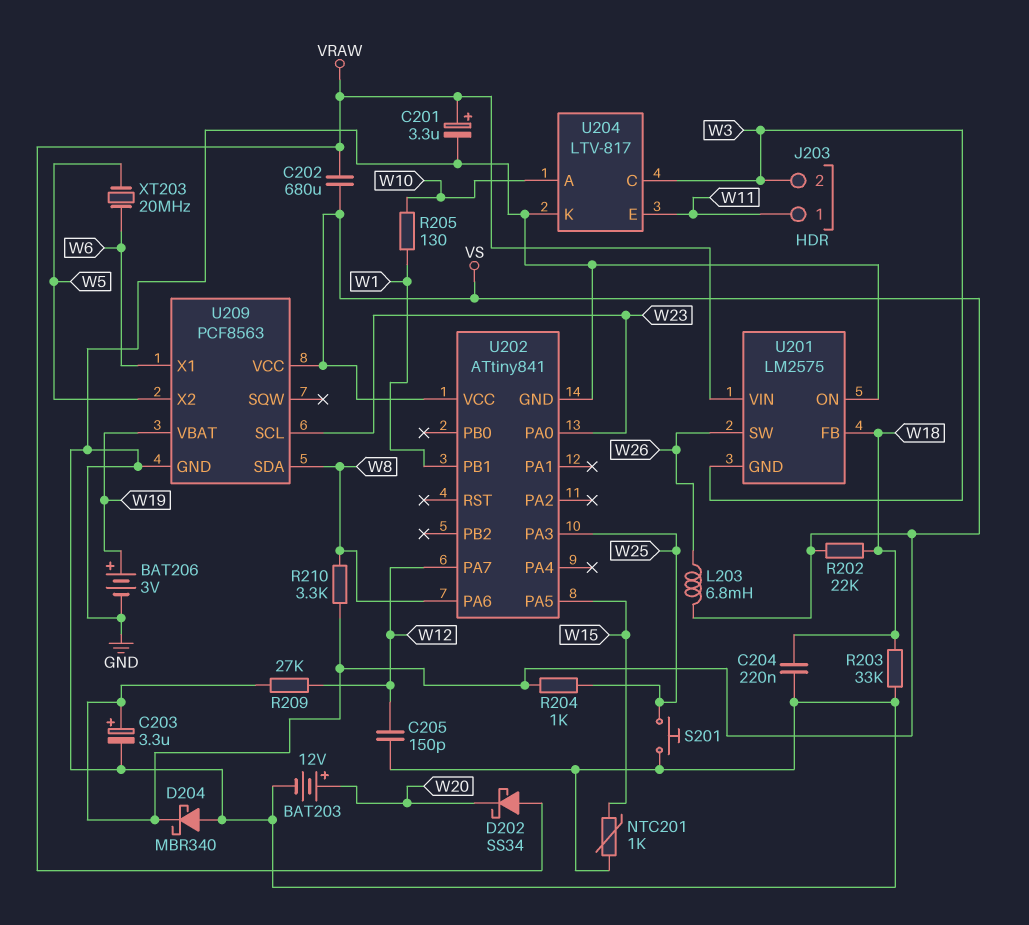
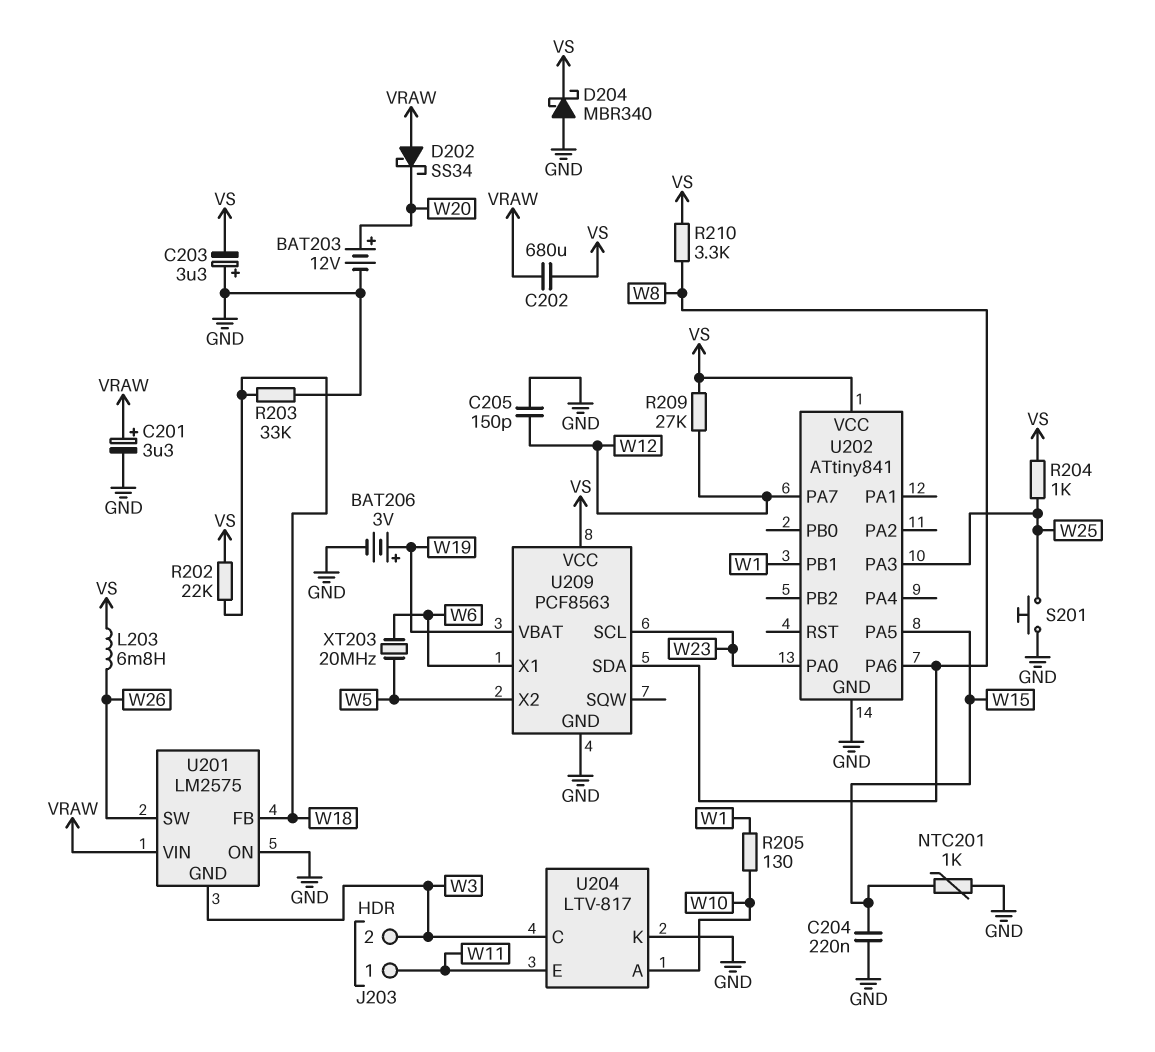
C203: 3.3uF (plus VS, minus GND) -> 3.3uF (plus GND, minus VS)
C204: 220nF (GND, W18) -> 220nF (GND, W15)

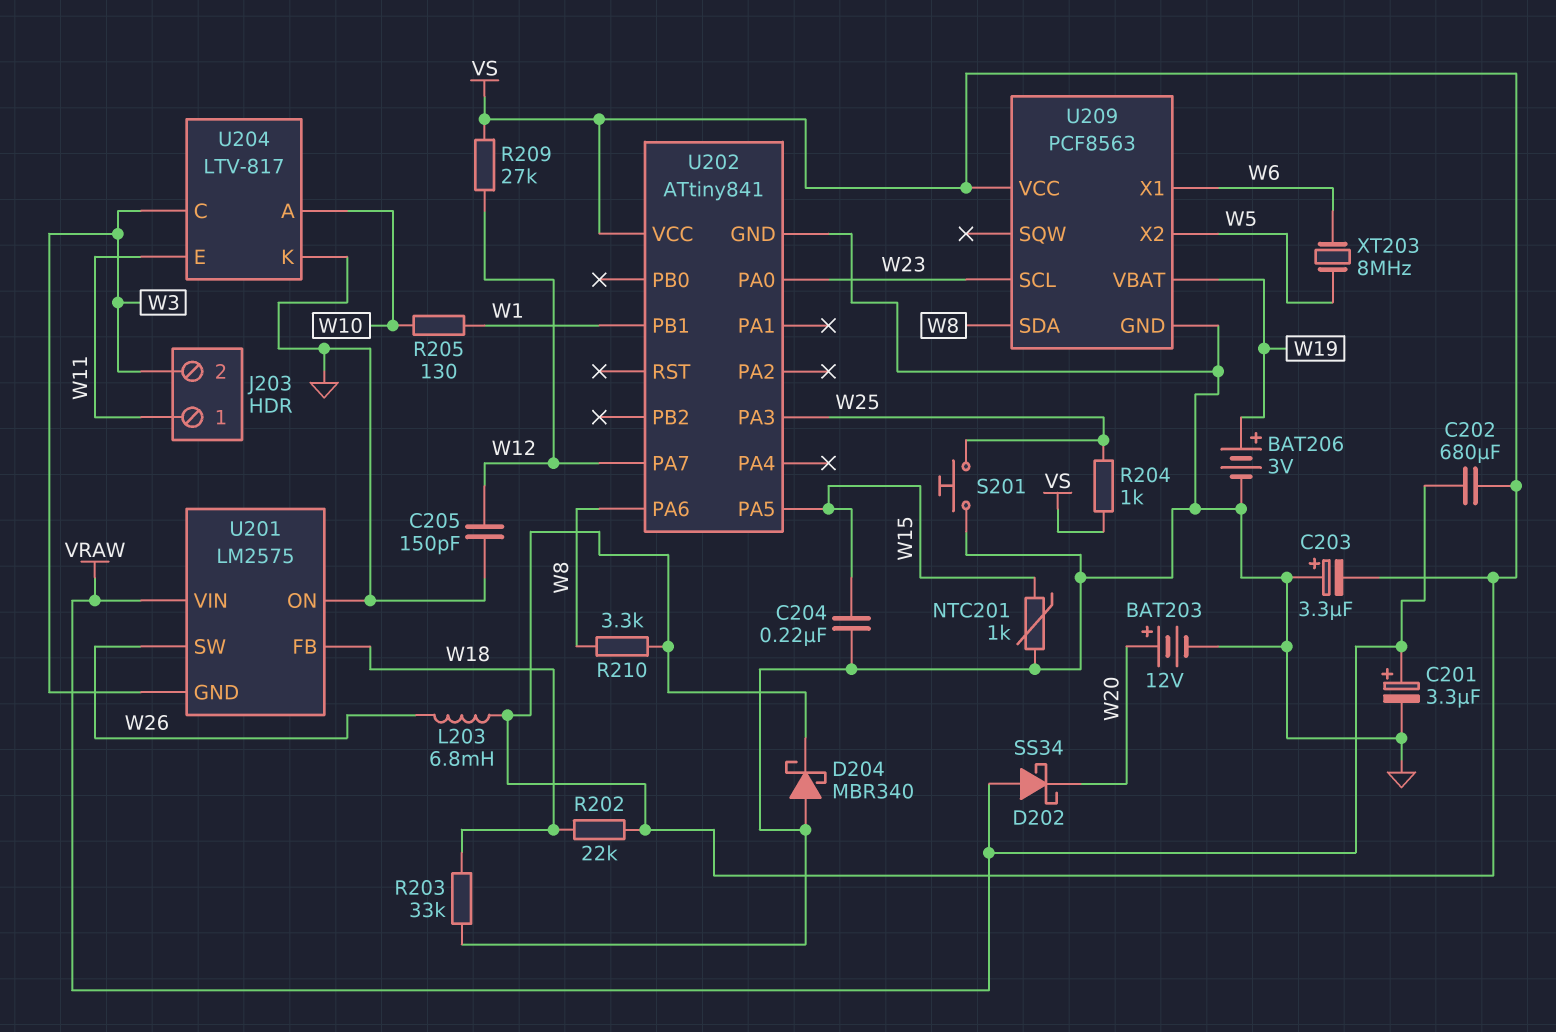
XT203: 20MHz (W5, W6) -> 8MHz (W5, W6)

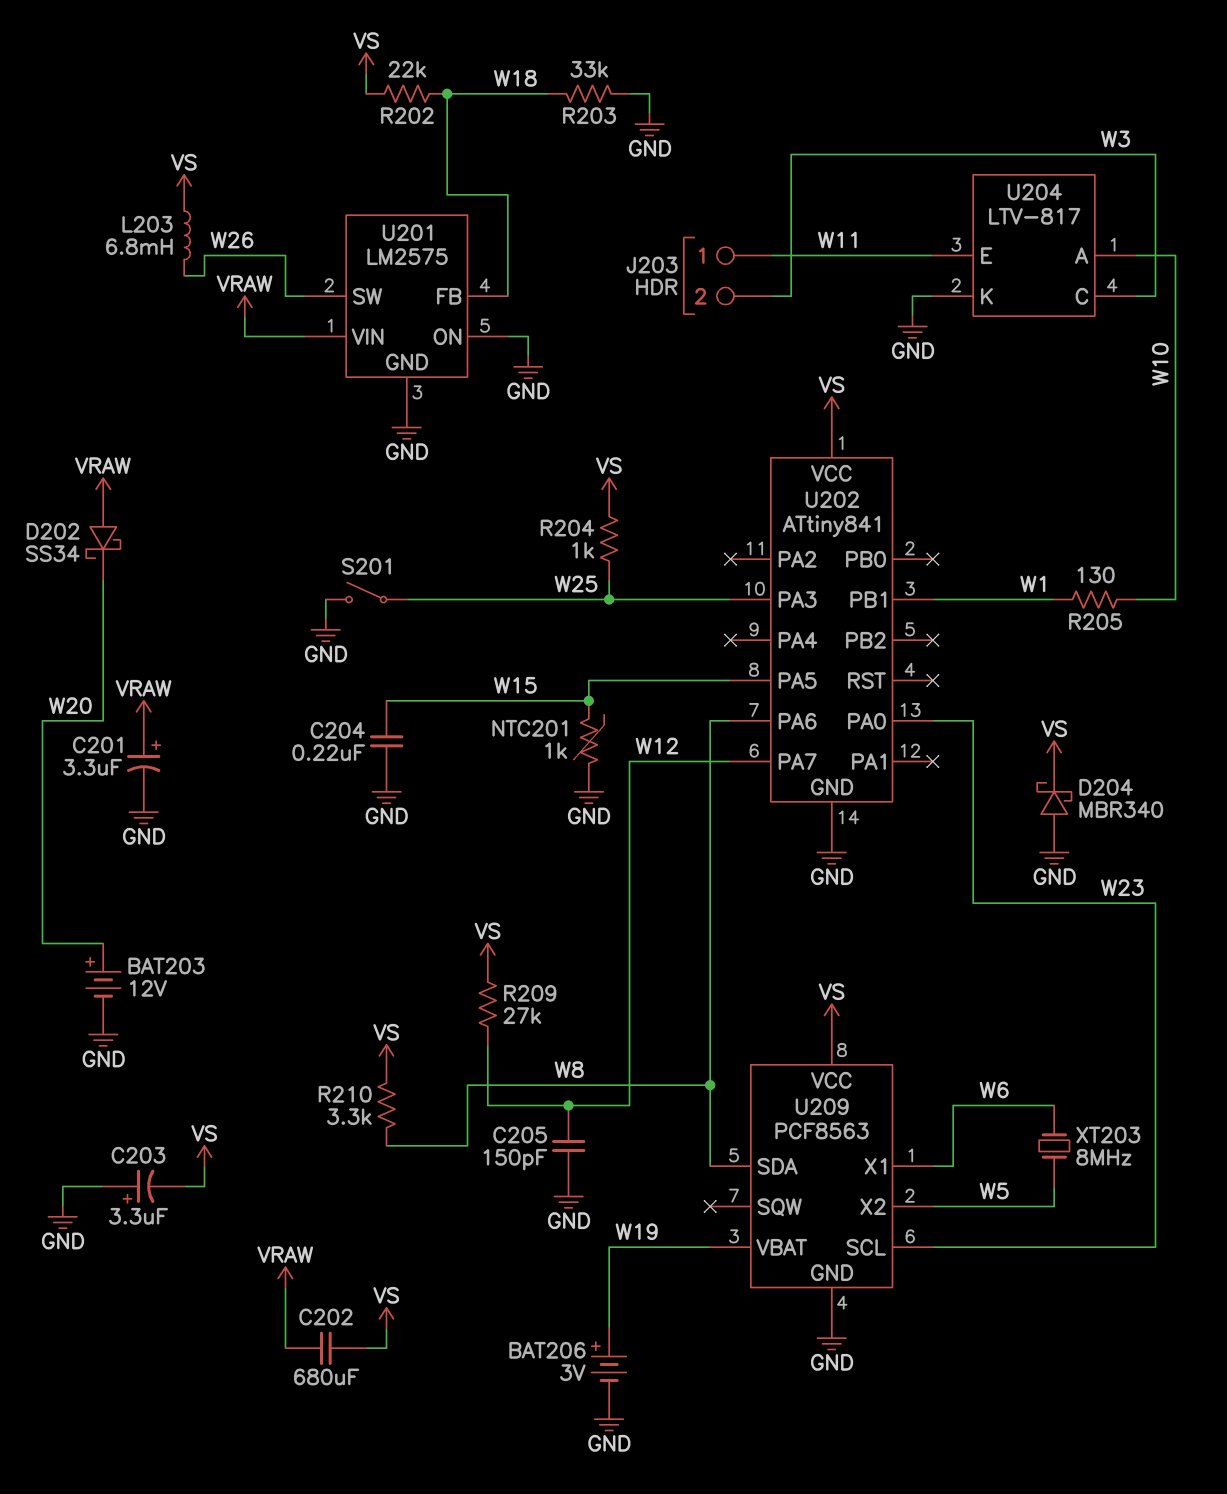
S201: button (GND, W25) -> switch (GND, W25)
U201 pin GND: W3 -> GND

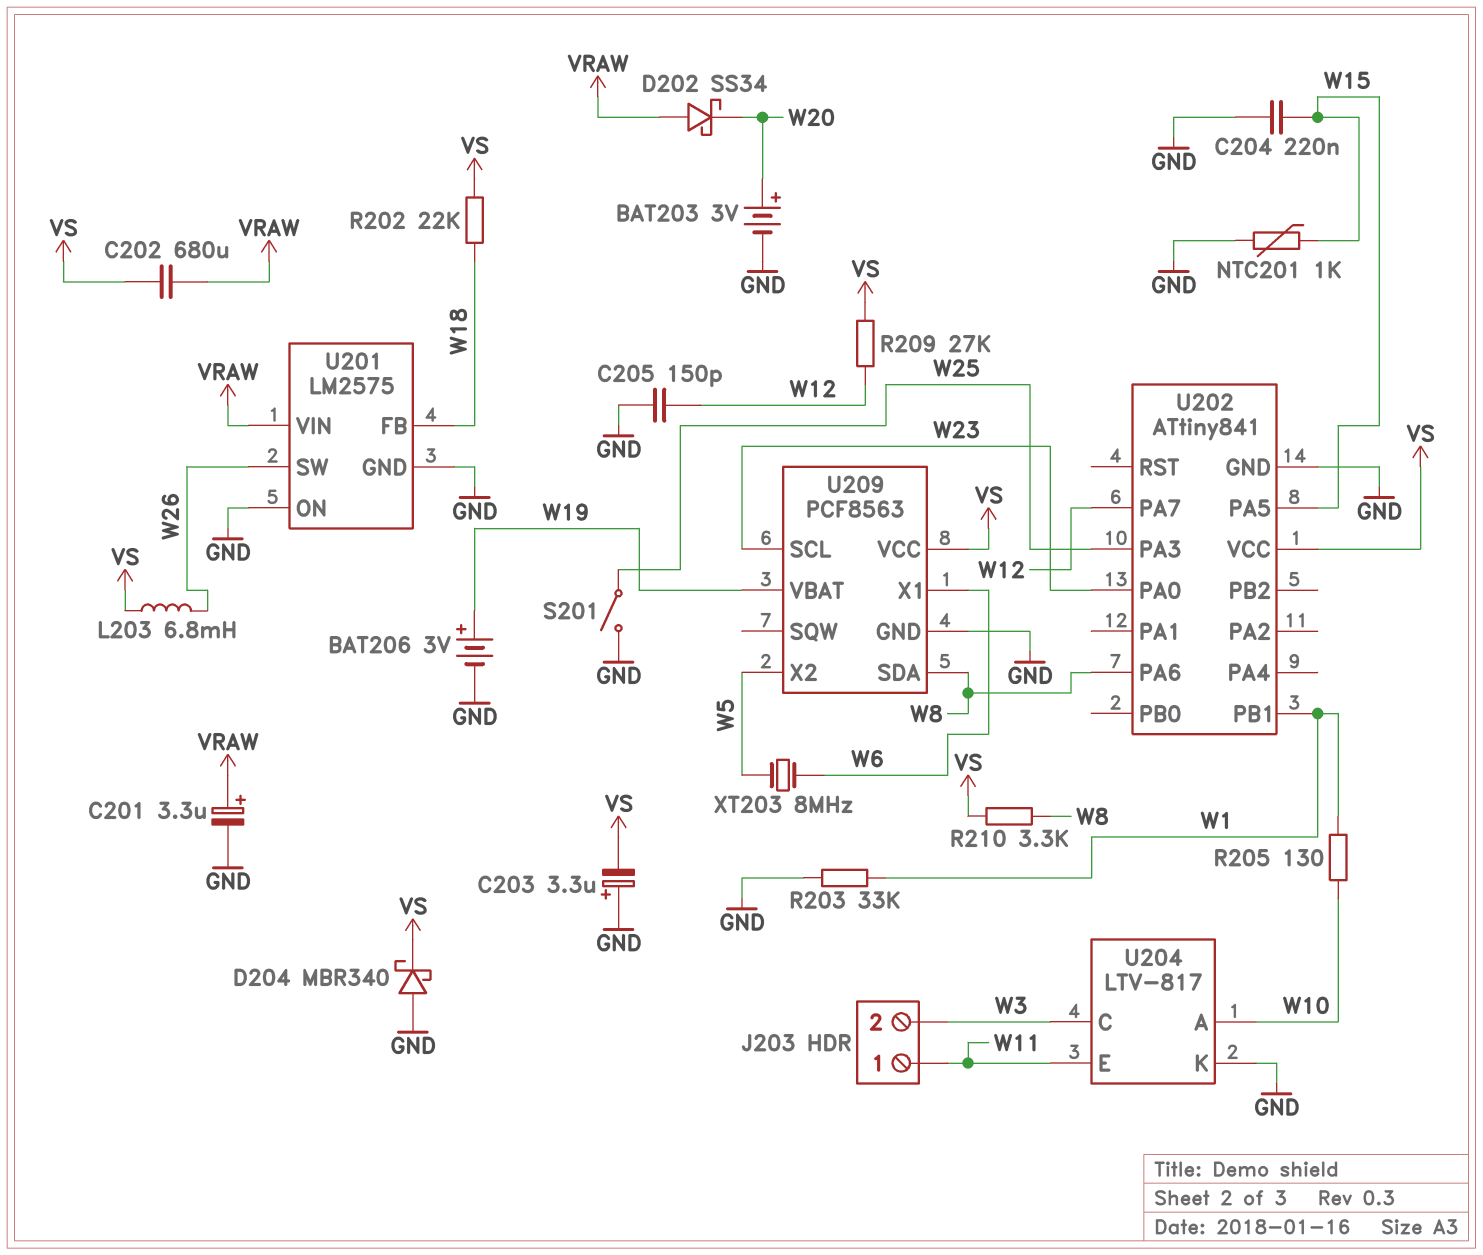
BAT203: 12V (plus W20, minus GND) -> 3V (plus W20, minus GND)
R203: 33k (GND, W18) -> 33k (GND, W1)
R204: 1k (VS, W25) -> none

